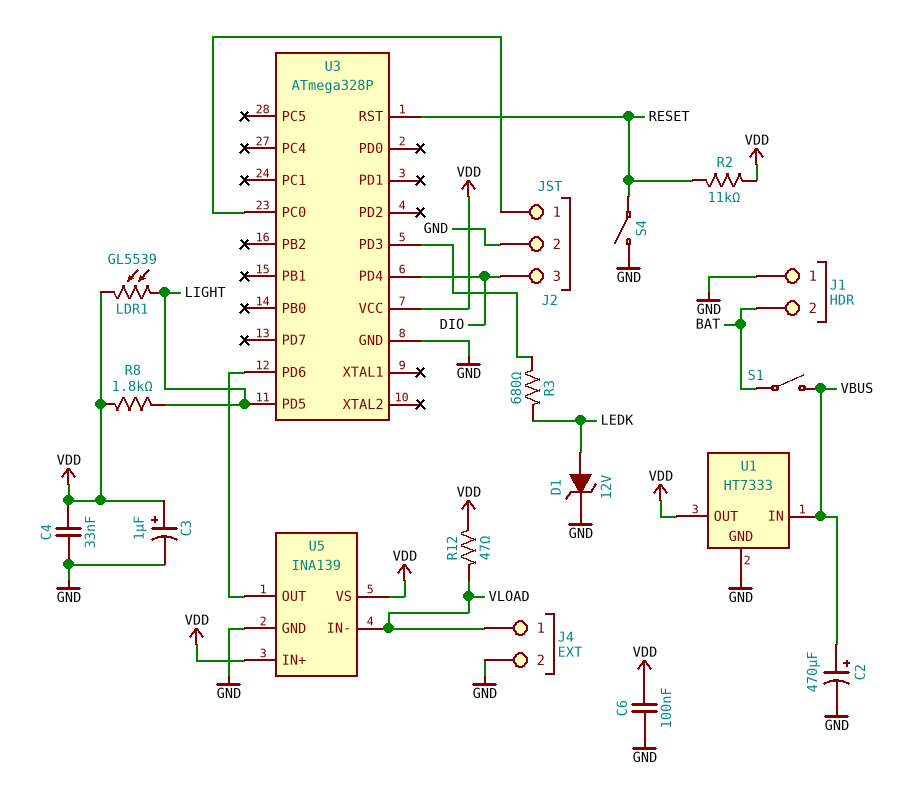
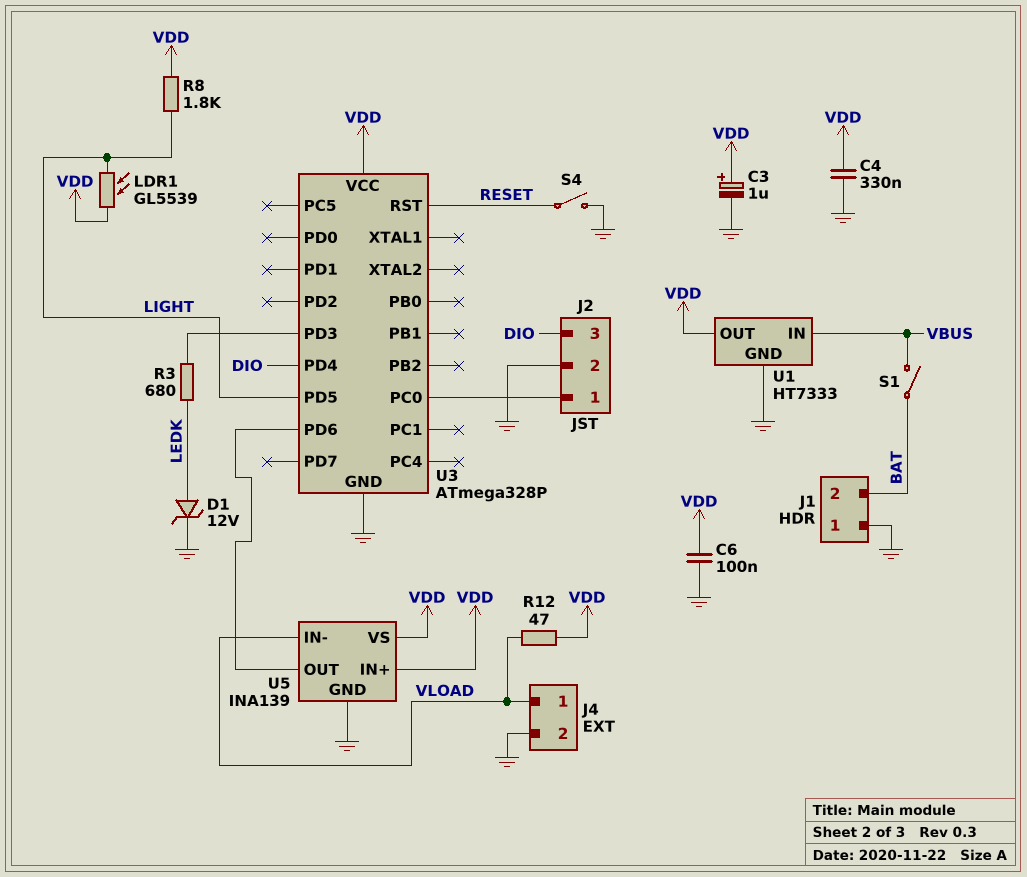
C2: 470uF (plus VBUS, minus GND) -> none
C4: 33nF (GND, VDD) -> 330nF (GND, VDD)
R2: 11k (RESET, VDD) -> none

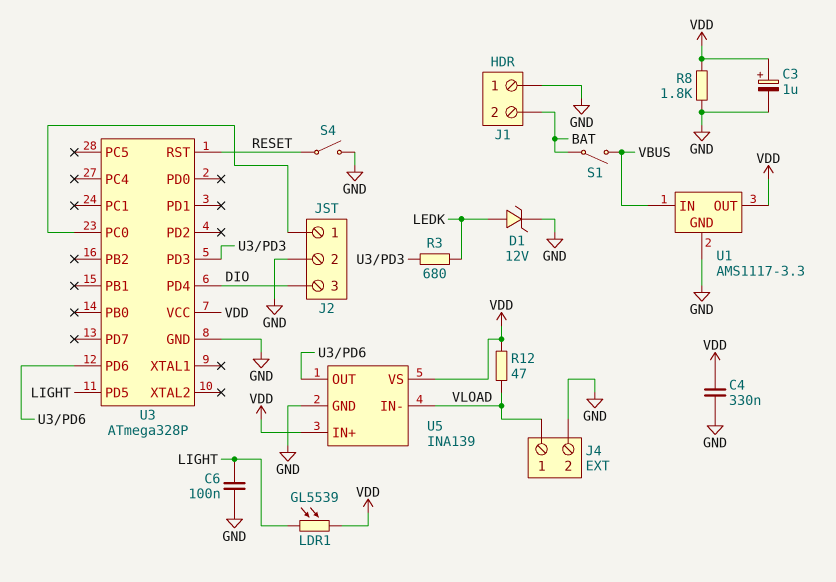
C6: 100nF (GND, VDD) -> 100nF (GND, LIGHT)
R8: 1.8k (LIGHT, VDD) -> 1.8k (GND, VDD)
U1: HT7333 -> AMS1117-3.3

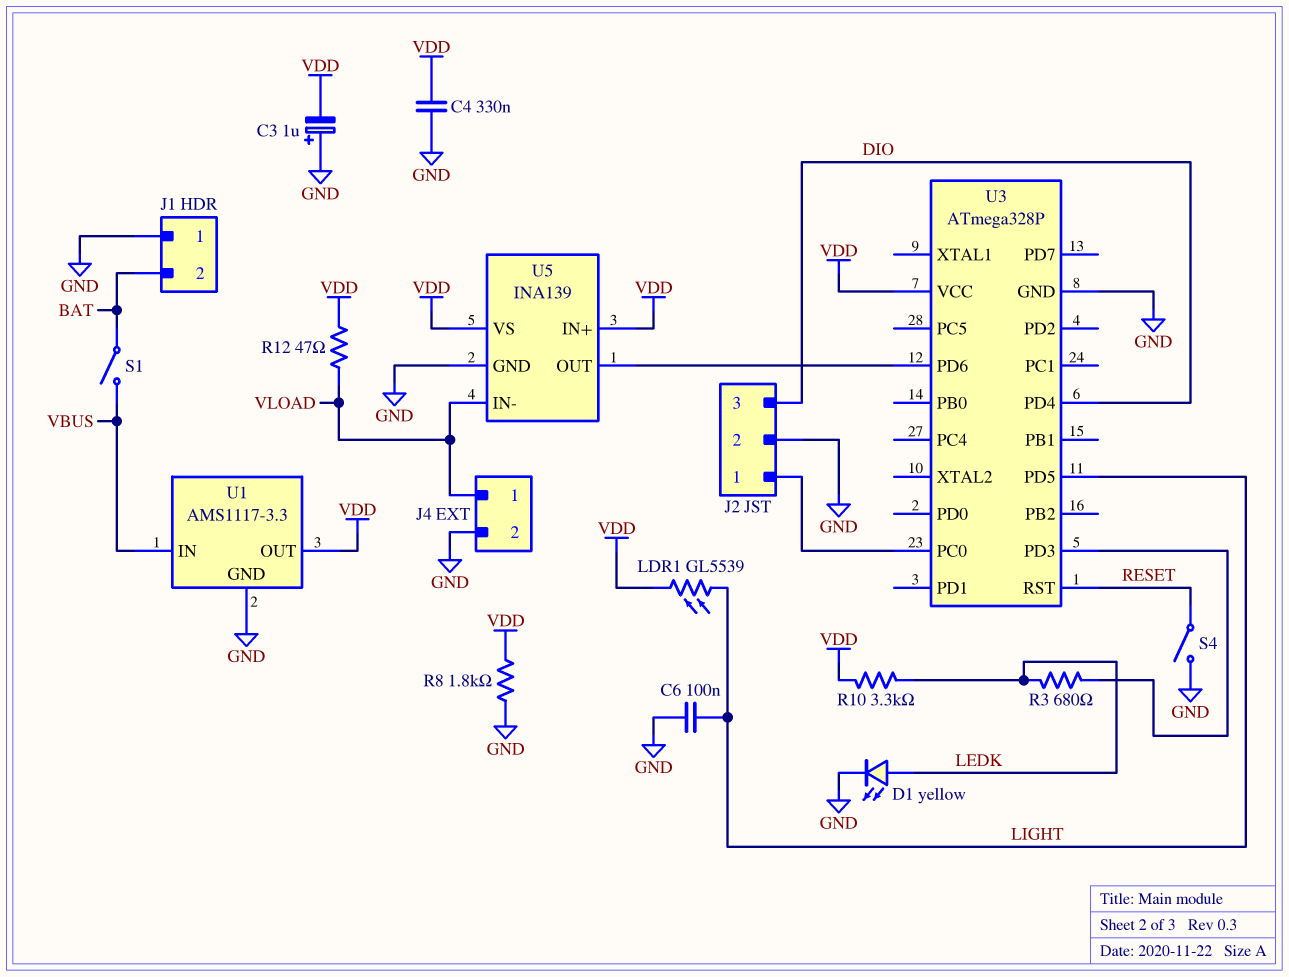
C3: 1uF (plus VDD, minus GND) -> 1uF (plus GND, minus VDD)
D1: zener 12V (A LEDK, K GND) -> LED yellow (A LEDK, K GND)
R10: none -> 3.3k (LEDK, VDD)

